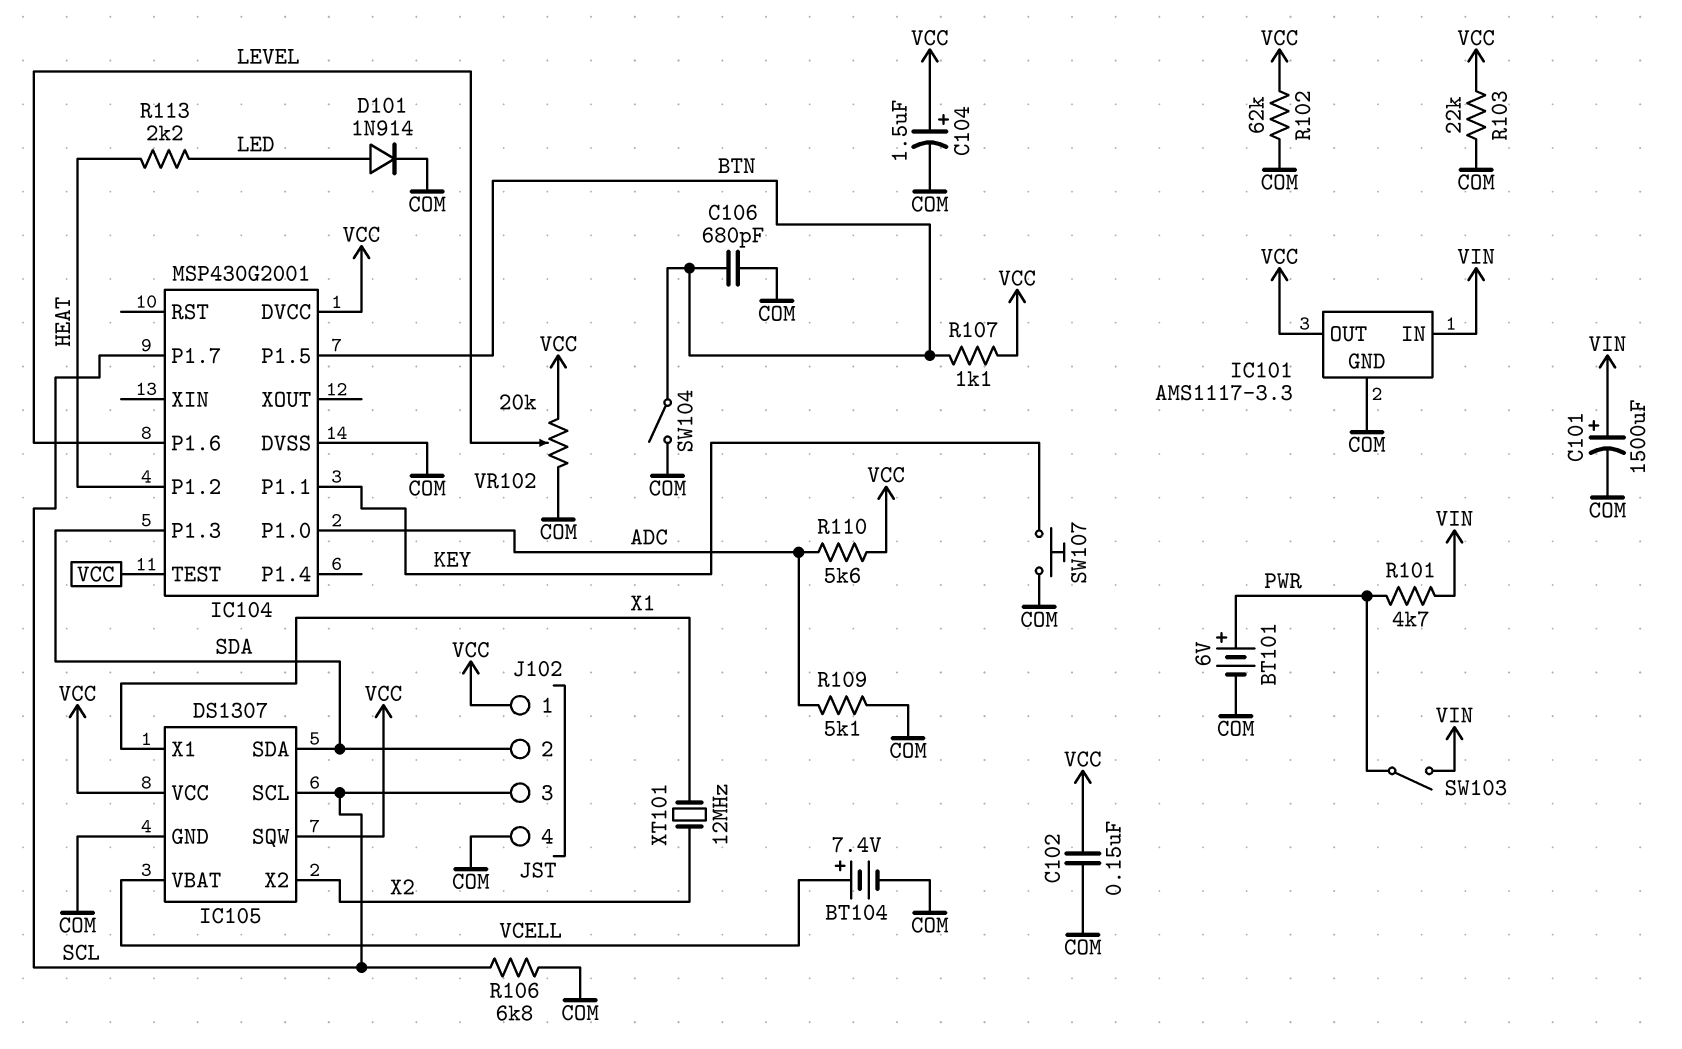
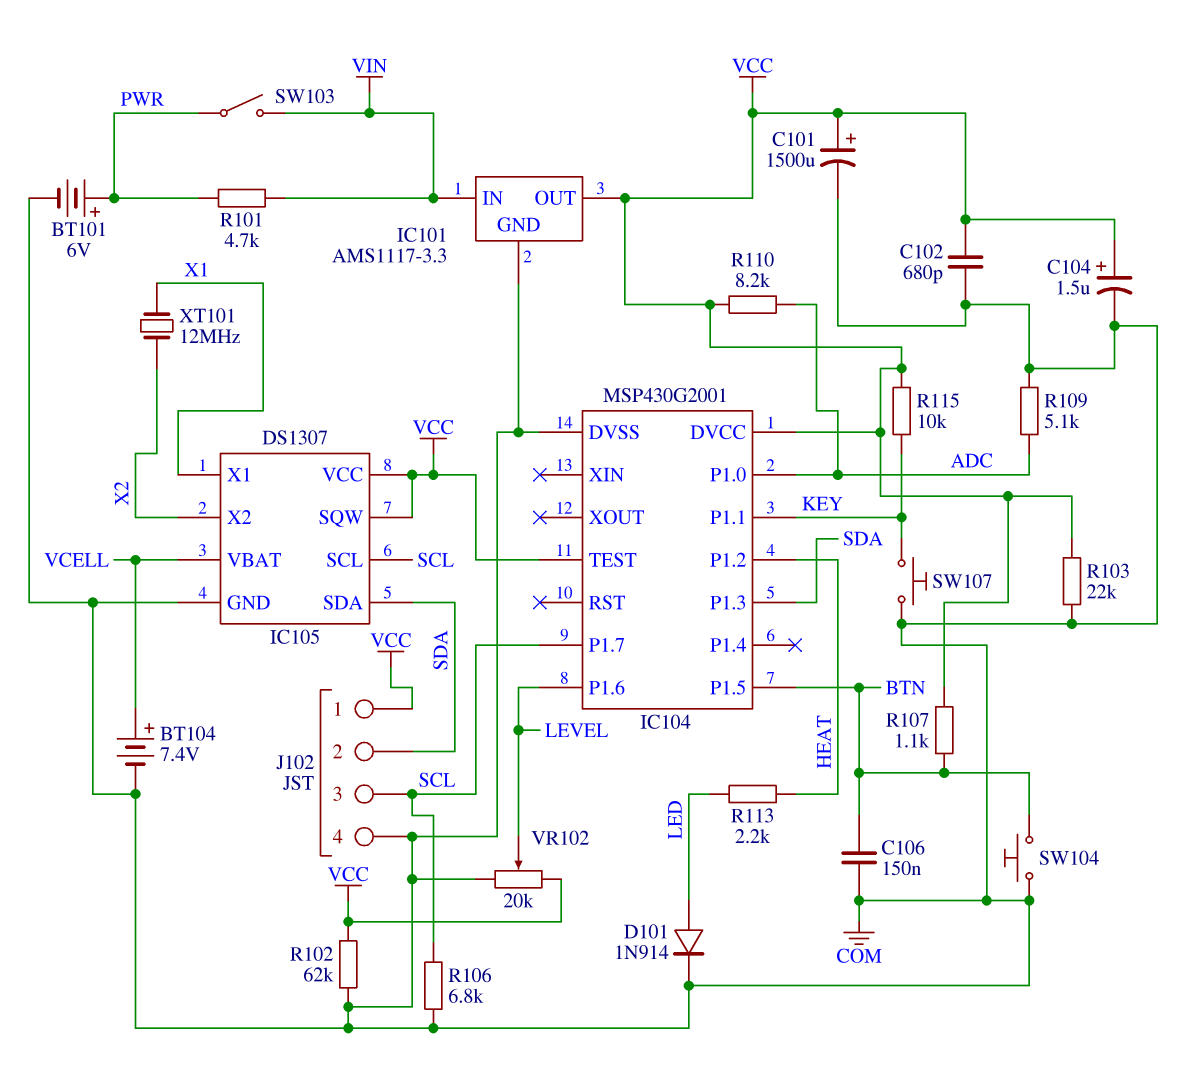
C101: 1500uF (plus VIN, minus COM) -> 1500uF (plus VCC, minus COM)
C102: 150nF (COM, VCC) -> 680pF (COM, VCC)
C106: 680pF (BTN, COM) -> 150nF (BTN, COM)
R110: 5.6k (ADC, VCC) -> 8.2k (ADC, VCC)
R115: none -> 10k (KEY, VCC)
SW104: switch (BTN, COM) -> button (BTN, COM)

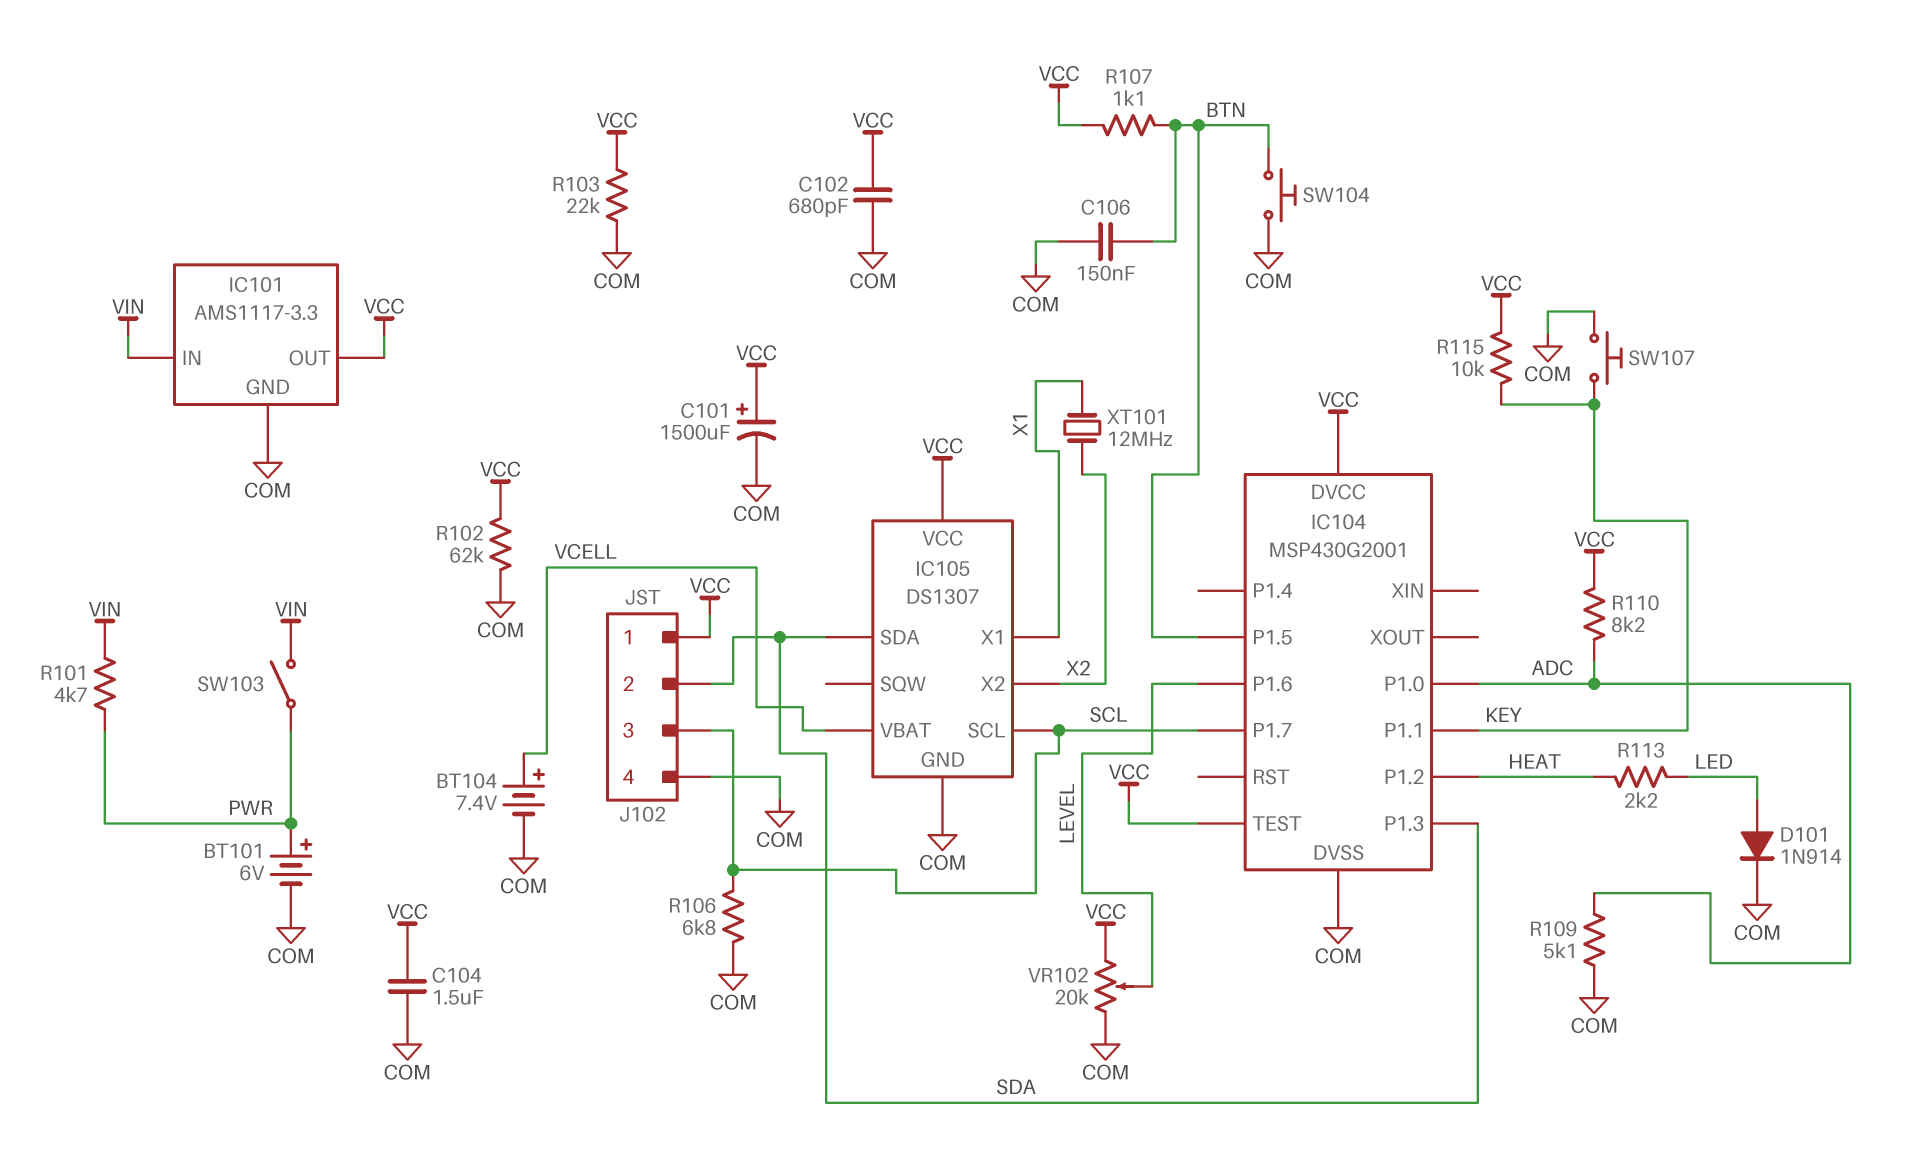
C104: 1.5uF (plus VCC, minus COM) -> 1.5uF (COM, VCC)
IC105 pin SQW: VCC -> none

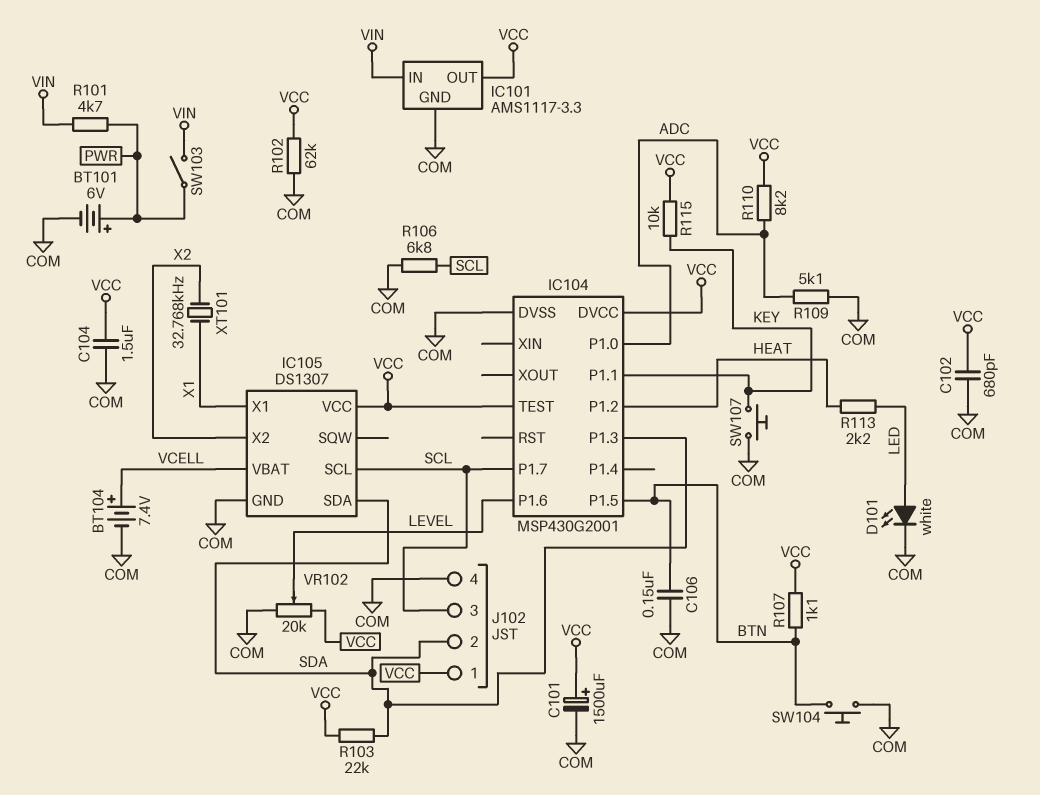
D101: diode 1N914 (A LED, K COM) -> LED white (A LED, K COM)
R103: 22k (COM, VCC) -> 22k (SDA, VCC)
XT101: 12MHz (X1, X2) -> 32.768kHz (X1, X2)

